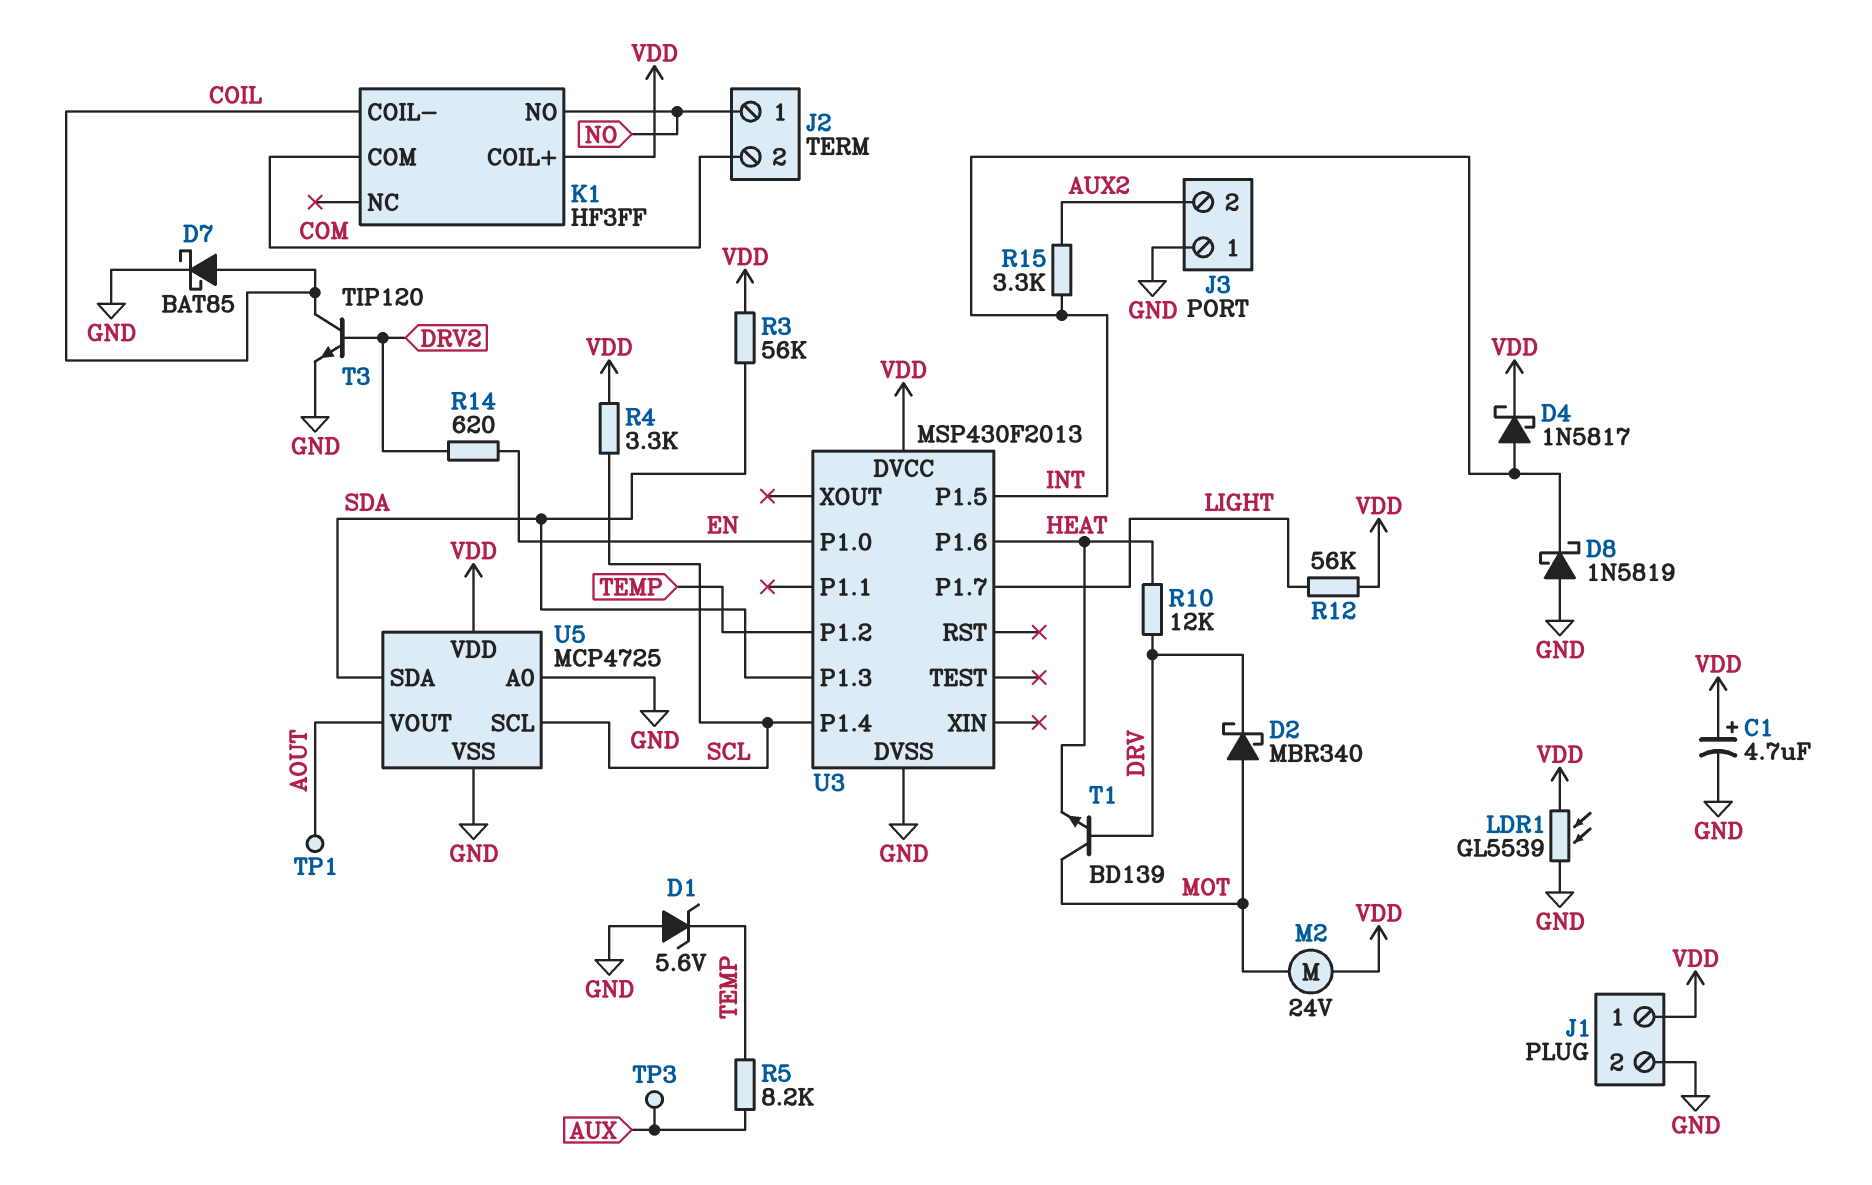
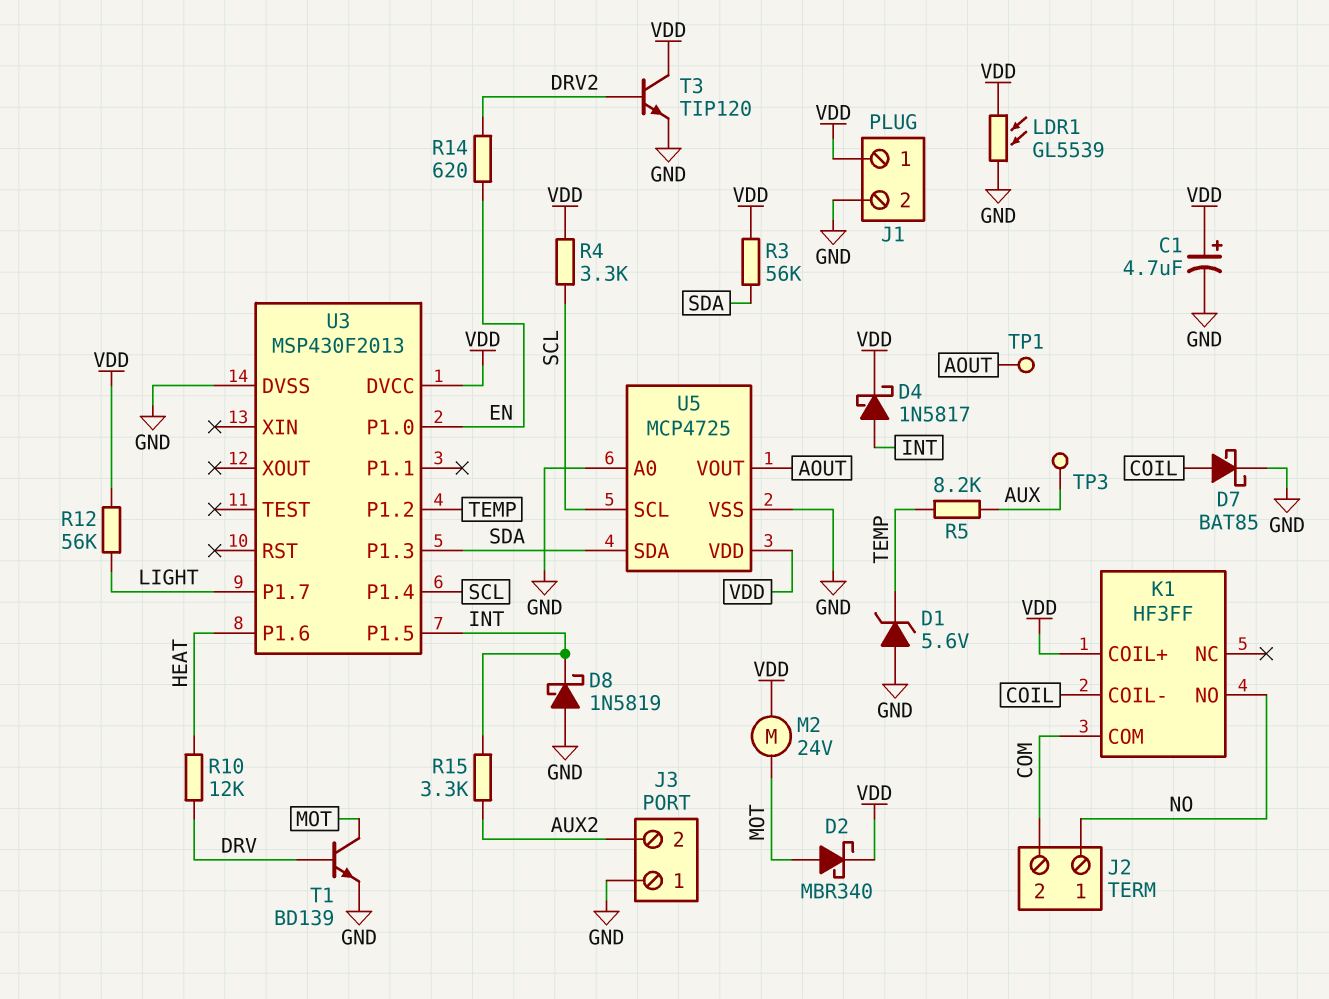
D2: schottky MBR340 (A MOT, K DRV) -> schottky MBR340 (A MOT, K VDD)
T1: NPN BD139 (B DRV, C MOT, E HEAT) -> NPN BD139 (B DRV, C MOT, E GND)
T3: NPN TIP120 (B DRV2, C COIL, E GND) -> NPN TIP120 (B DRV2, C VDD, E GND)

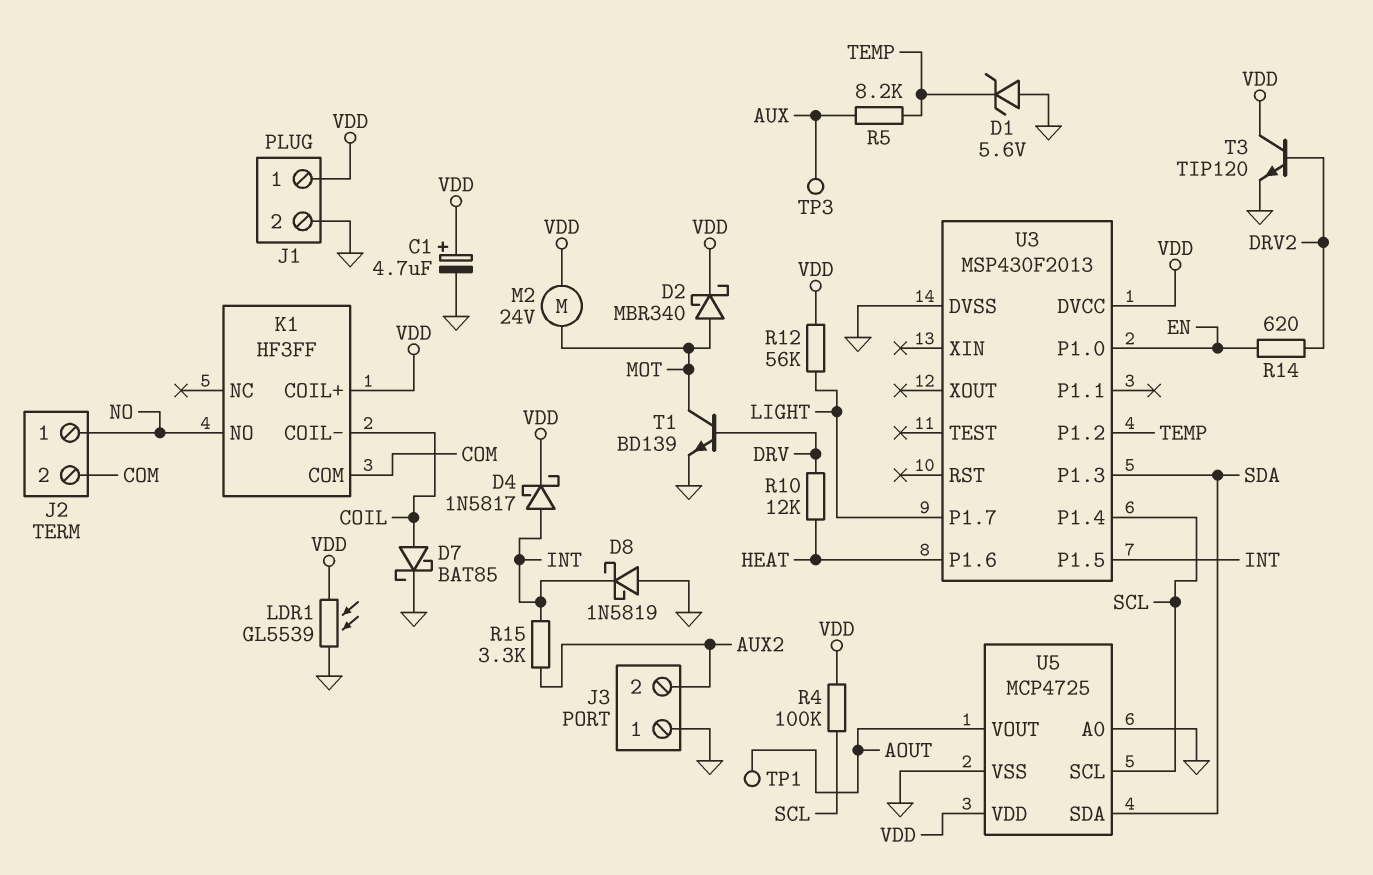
R3: 56k (SDA, VDD) -> none
R4: 3.3k (SCL, VDD) -> 100k (SCL, VDD)

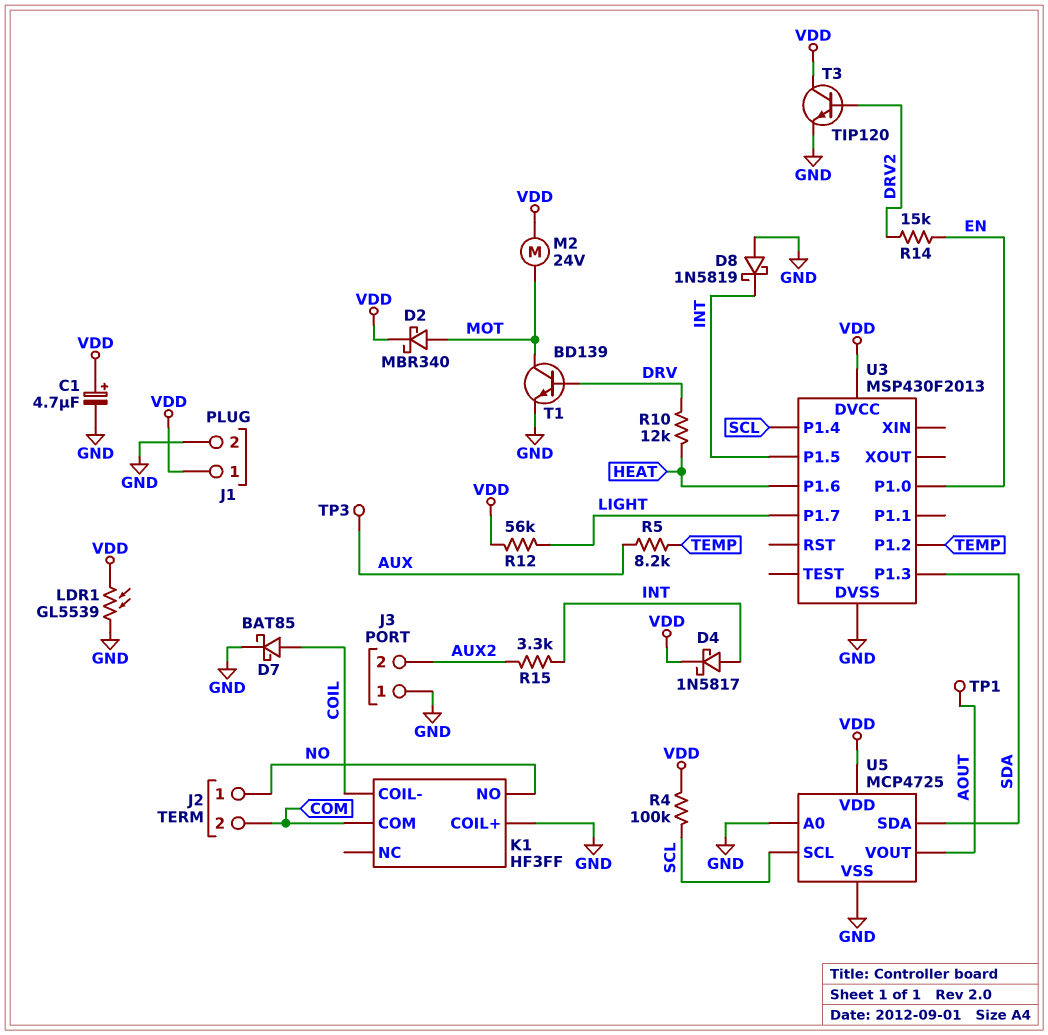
D1: zener 5.6V (A GND, K TEMP) -> none
K1 pin COIL+: VDD -> GND
R14: 620 (DRV2, EN) -> 15k (DRV2, EN)

